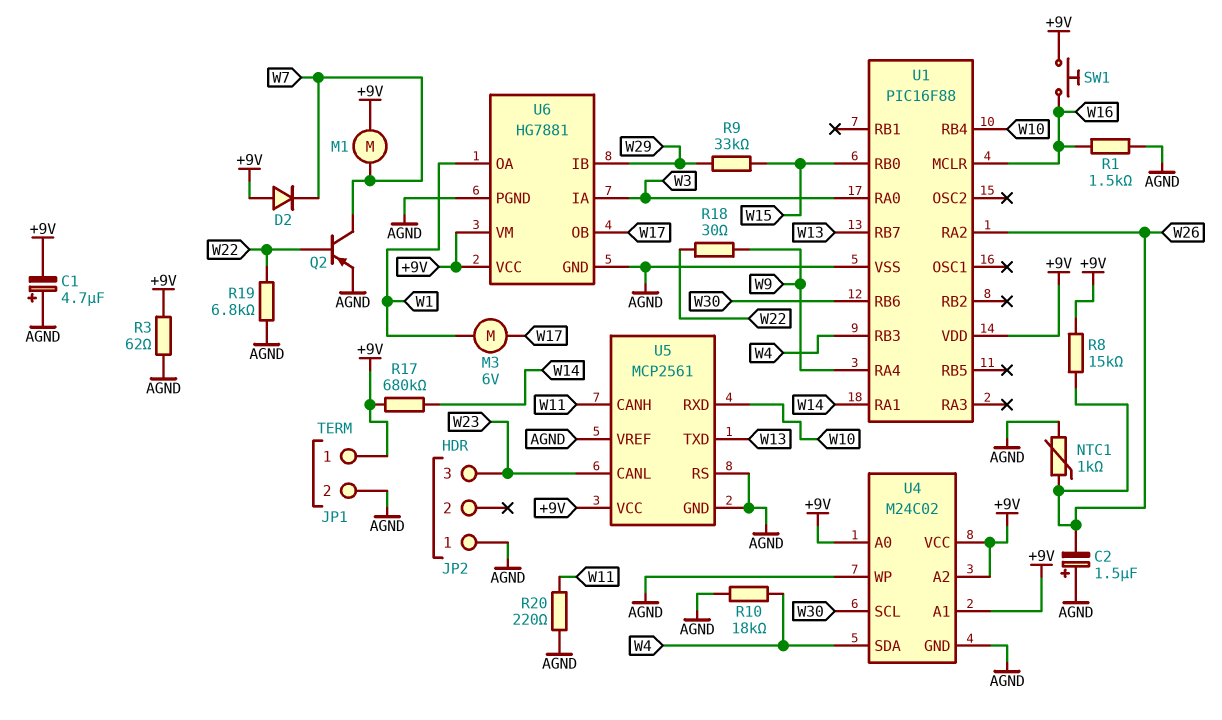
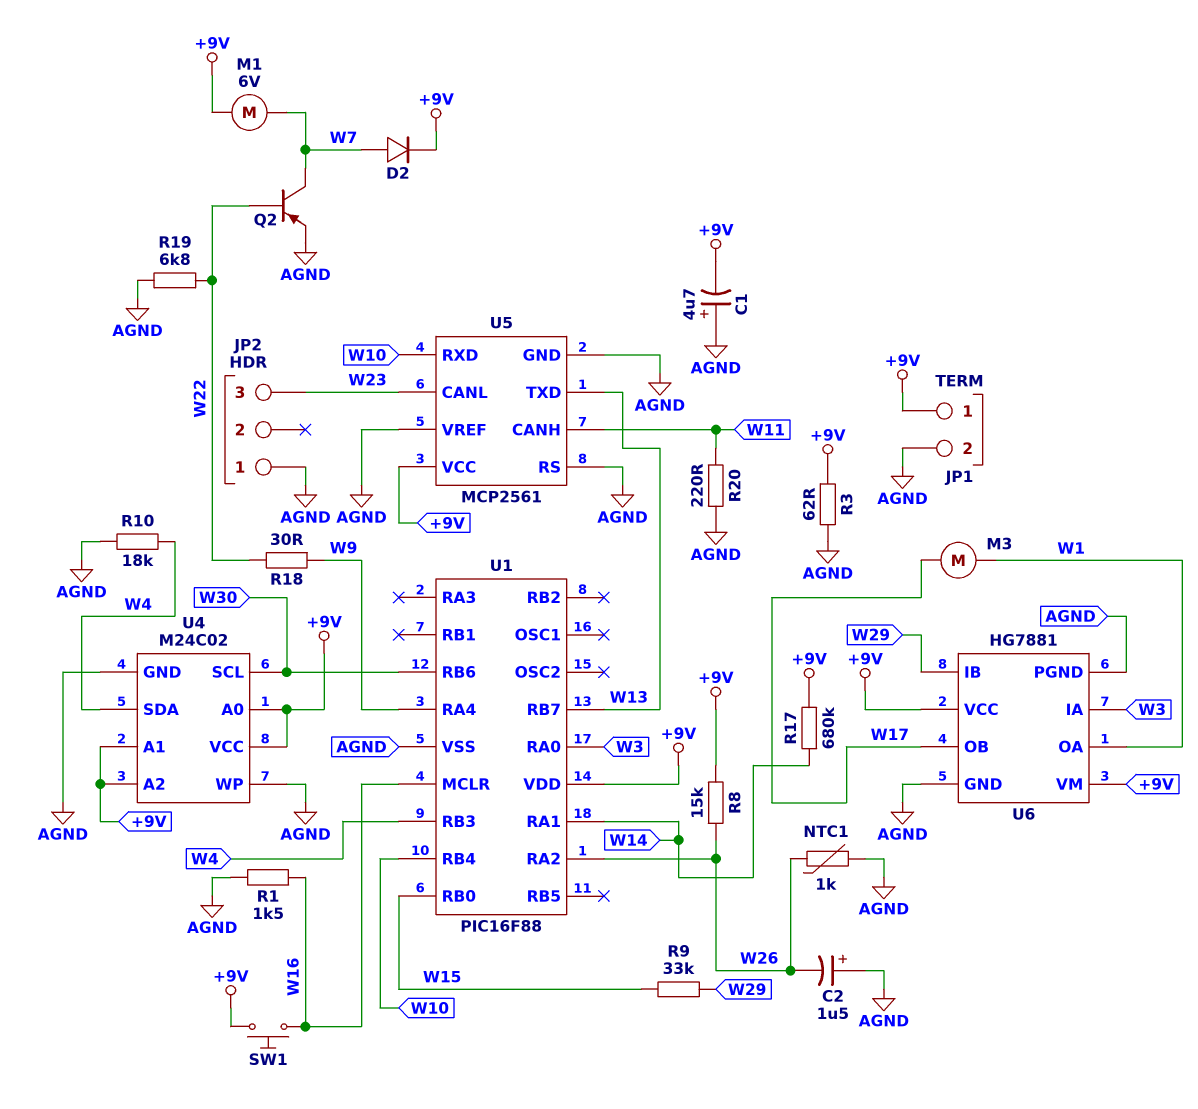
D2: diode (A +9V, K W7) -> diode (A W7, K +9V)
M1: motor (+9V, W7) -> motor 6V (+9V, W7)
M3: motor 6V (W1, W17) -> motor (W1, W17)

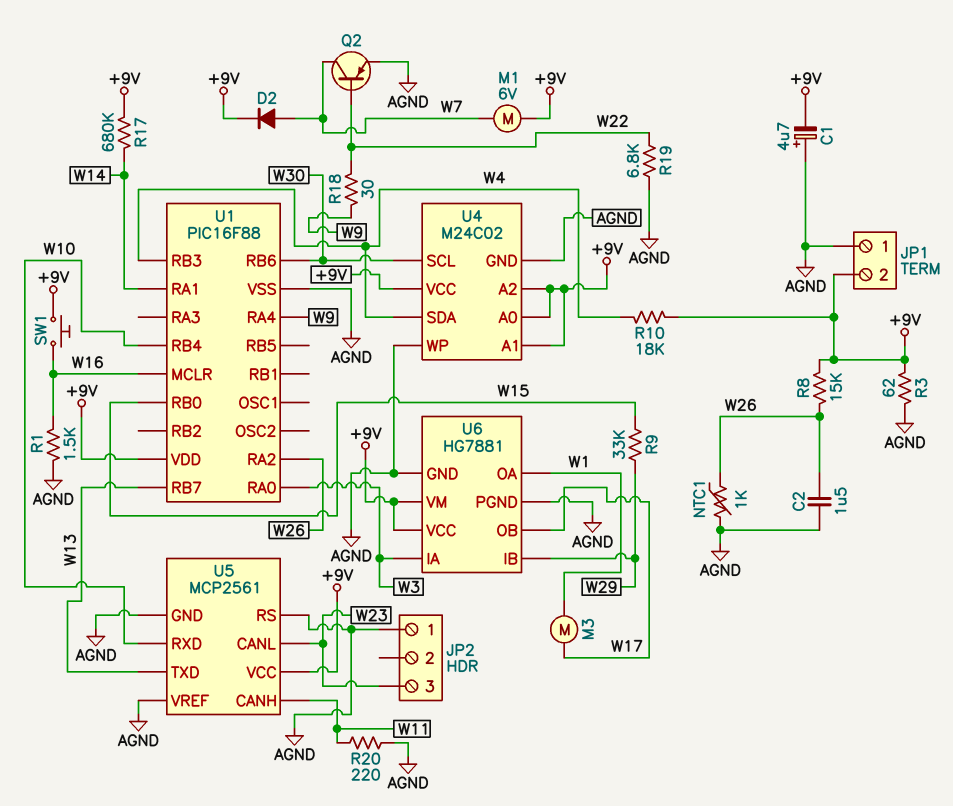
C2: 1.5uF (plus AGND, minus W26) -> 1.5uF (AGND, W26)
JP1 pin 1: +9V -> AGND
JP1 pin 2: AGND -> +9V
R10: 18k (AGND, W4) -> 18k (+9V, W4)

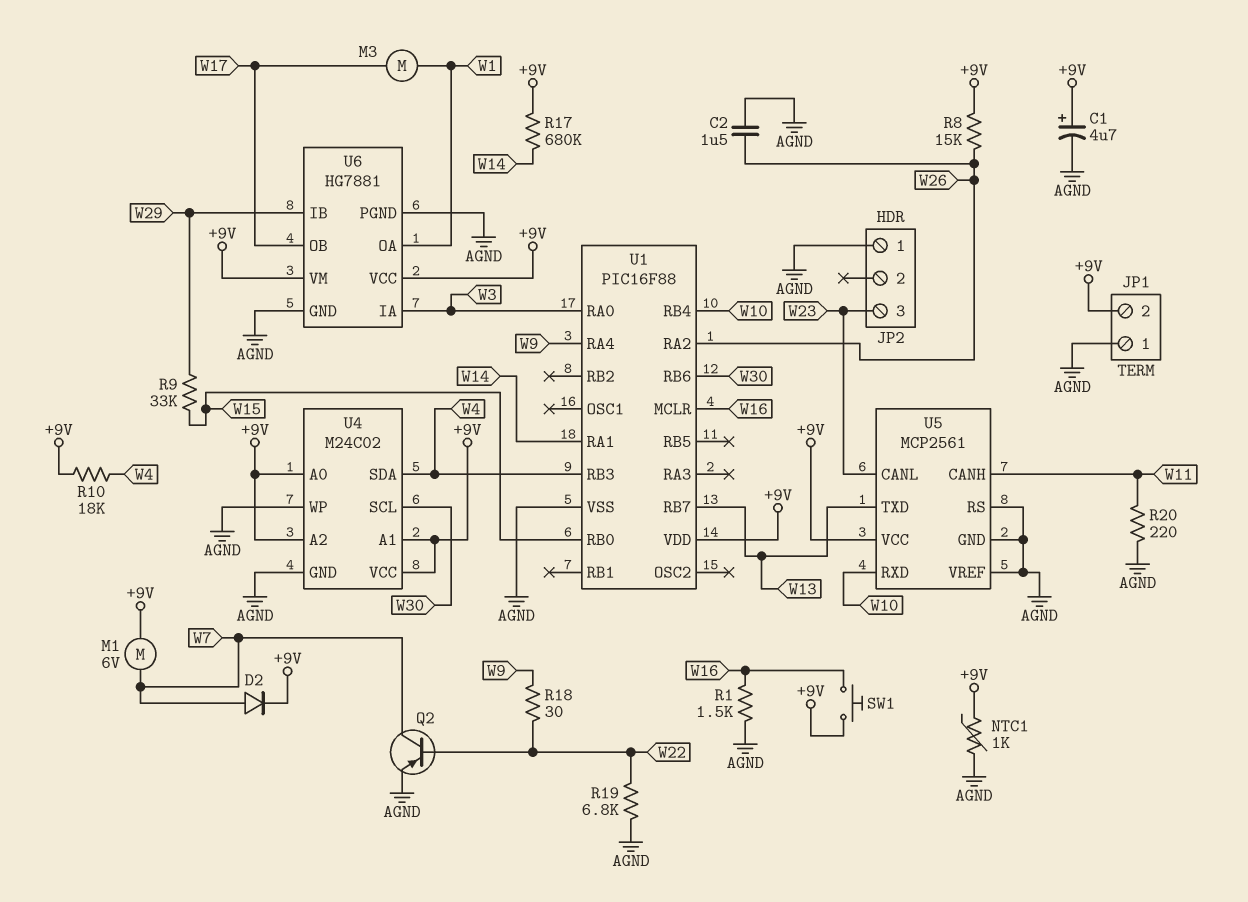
C1: 4.7uF (plus AGND, minus +9V) -> 4.7uF (plus +9V, minus AGND)
NTC1: 1k (AGND, W26) -> 1k (+9V, AGND)
R3: 62 (+9V, AGND) -> none

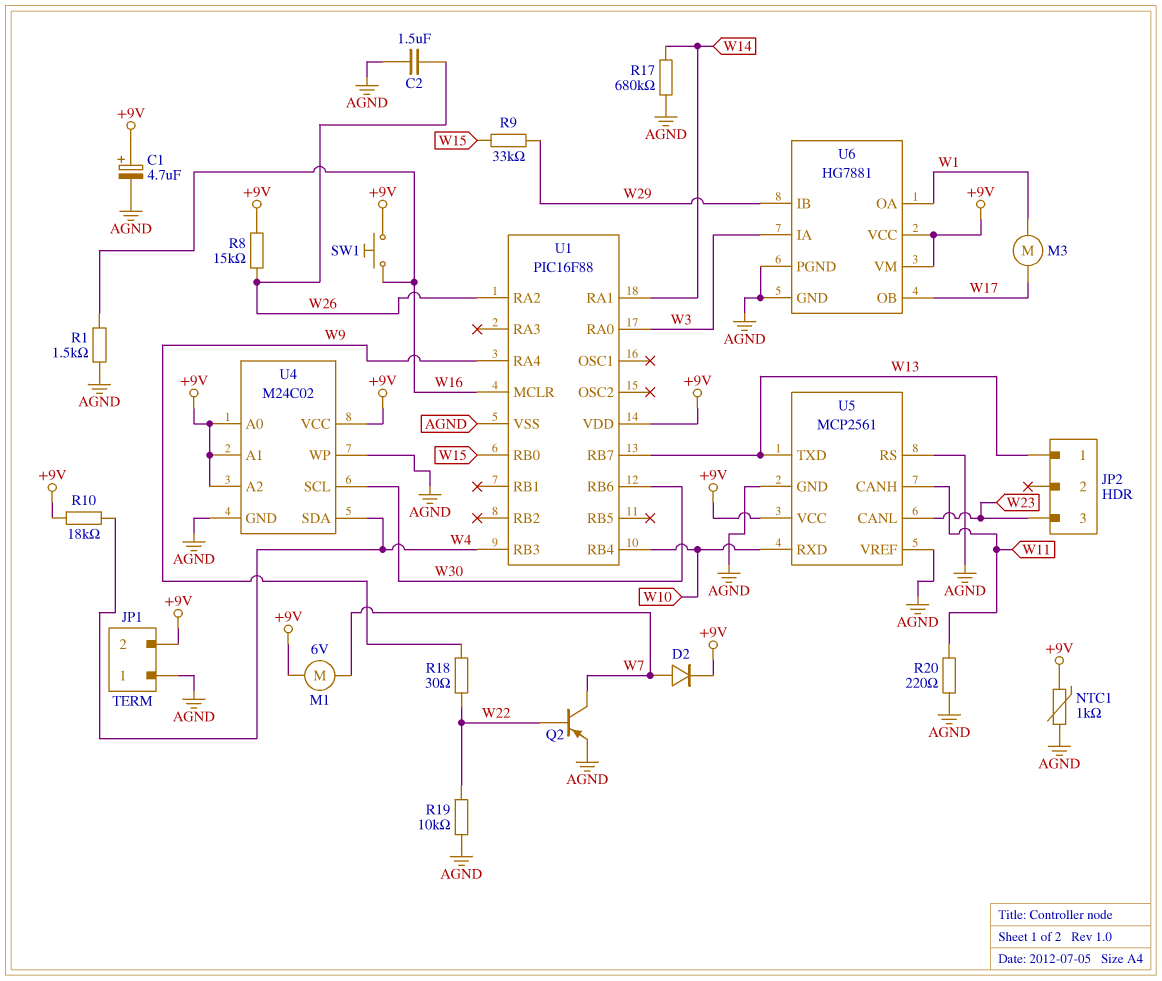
JP2 pin 1: AGND -> W13
R17: 680k (+9V, W14) -> 680k (AGND, W14)
R19: 6.8k (AGND, W22) -> 10k (AGND, W22)

